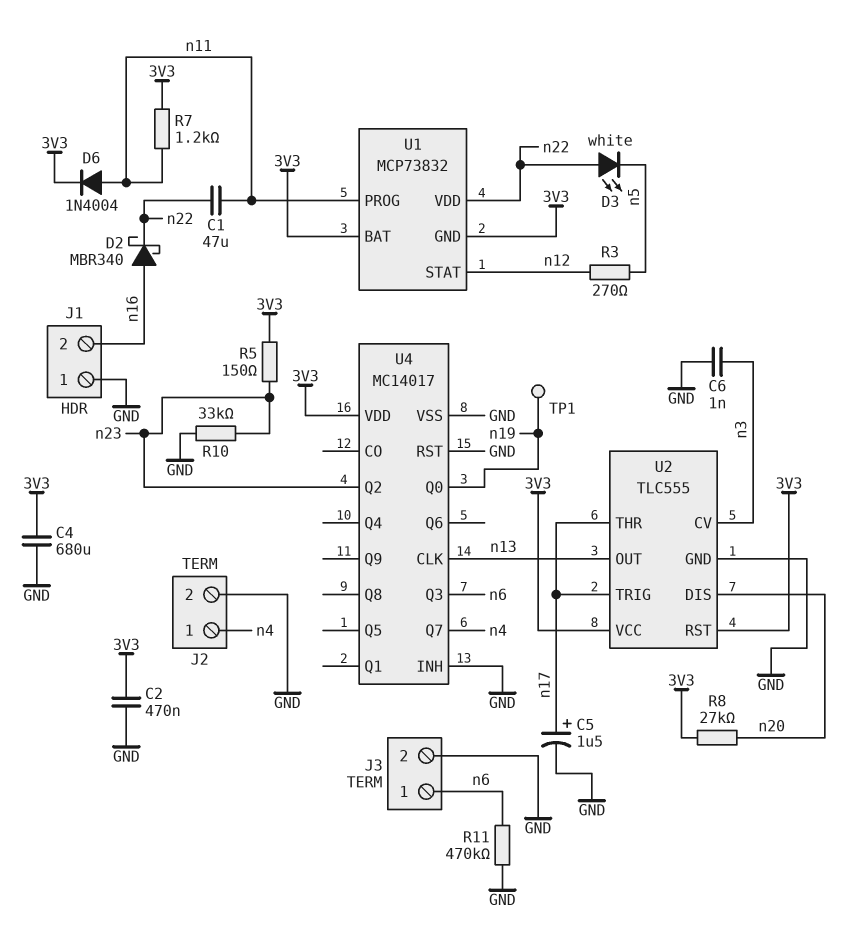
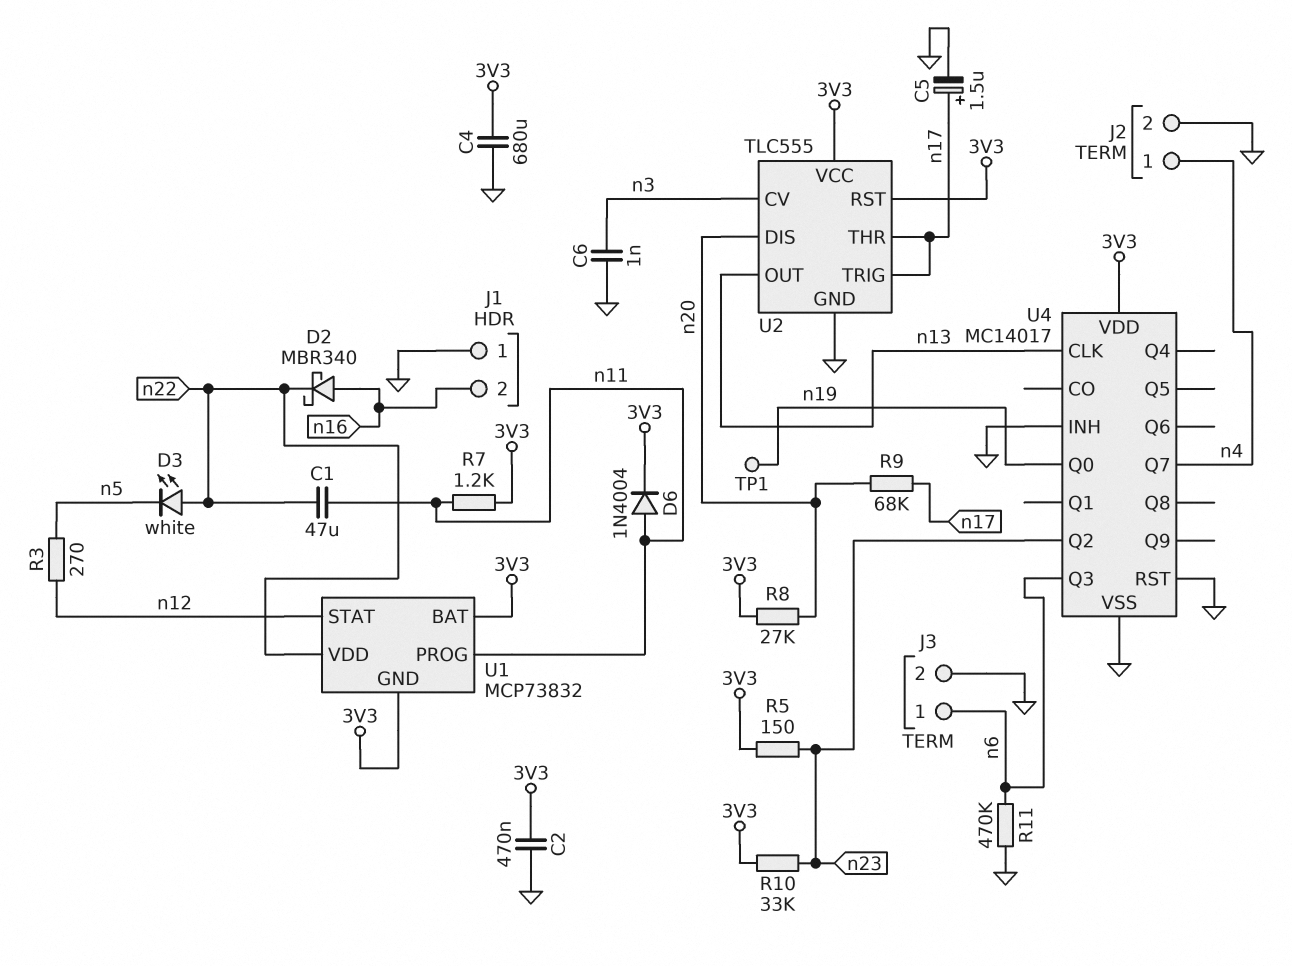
R9: none -> 68k (n17, n20)
R10: 33k (GND, n23) -> 33k (3V3, n23)

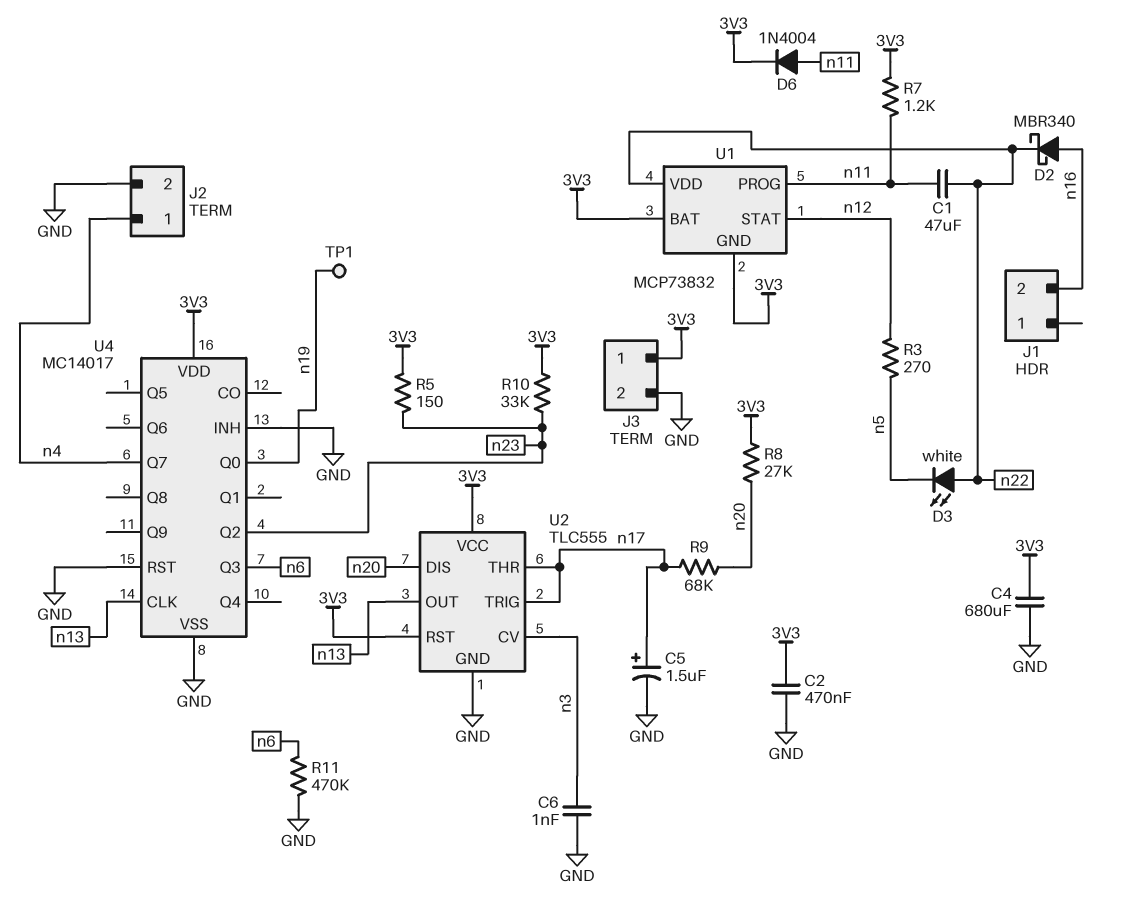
J1 pin 1: GND -> none
J3 pin 1: n6 -> 3V3

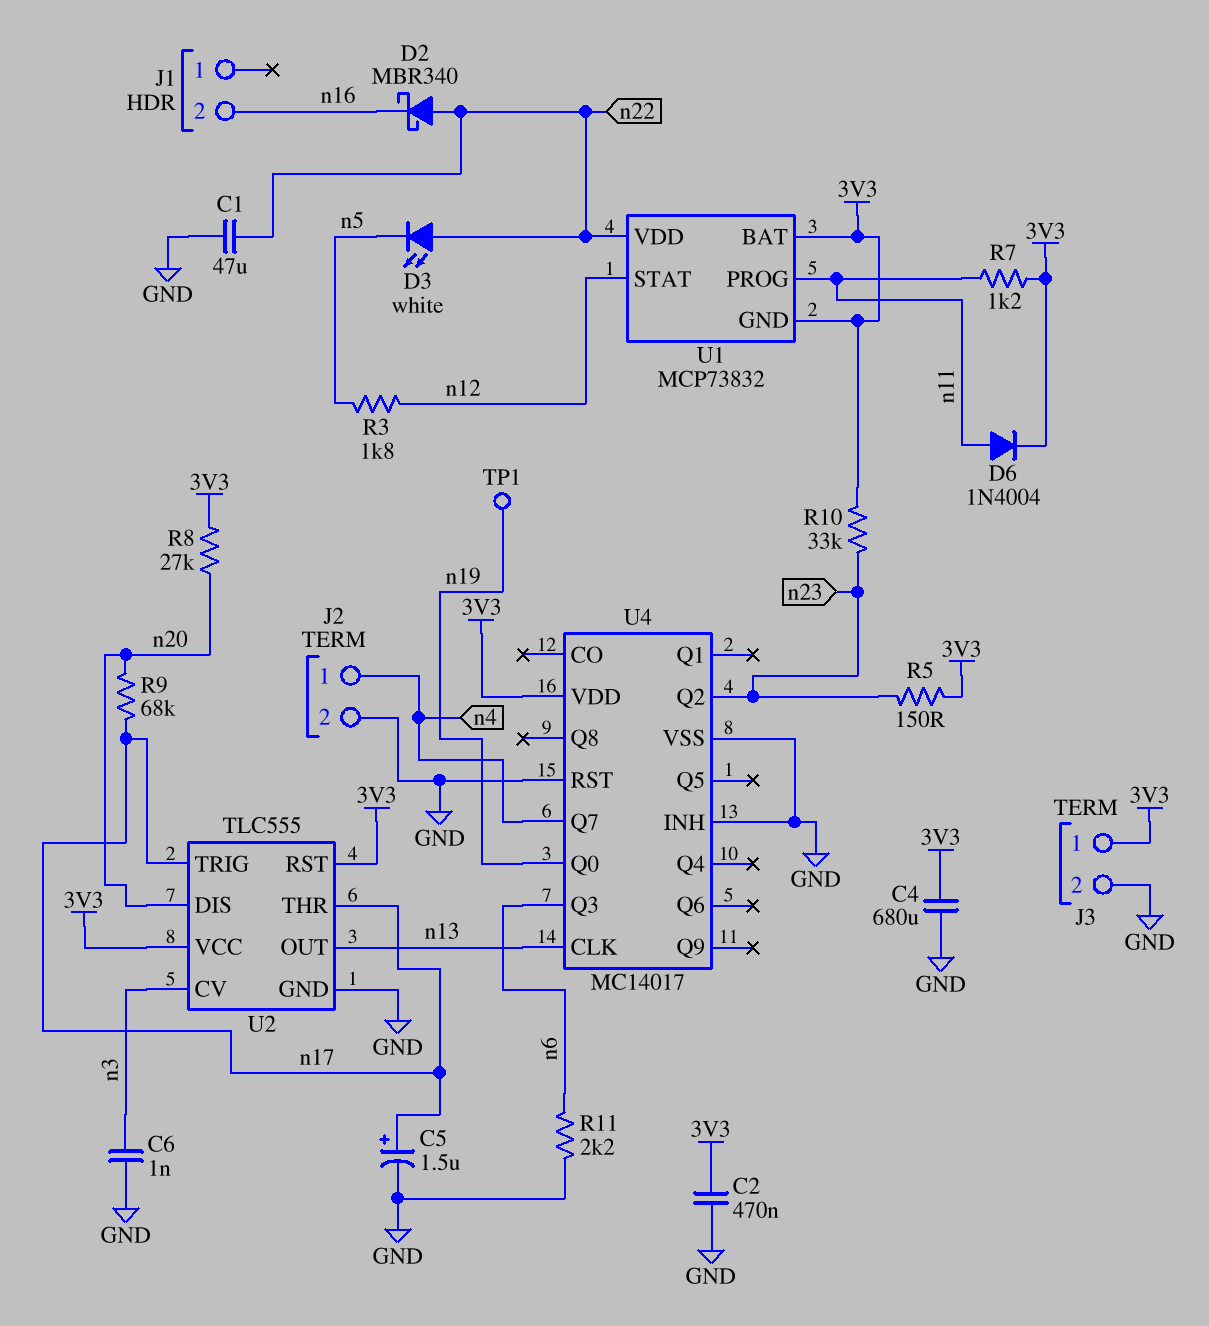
C1: 47uF (n11, n22) -> 47uF (GND, n22)
D2: schottky MBR340 (A n16, K n22) -> schottky MBR340 (A n22, K n16)
R3: 270 (n5, n12) -> 1.8k (n5, n12)
R11: 470k (GND, n6) -> 2.2k (GND, n6)

